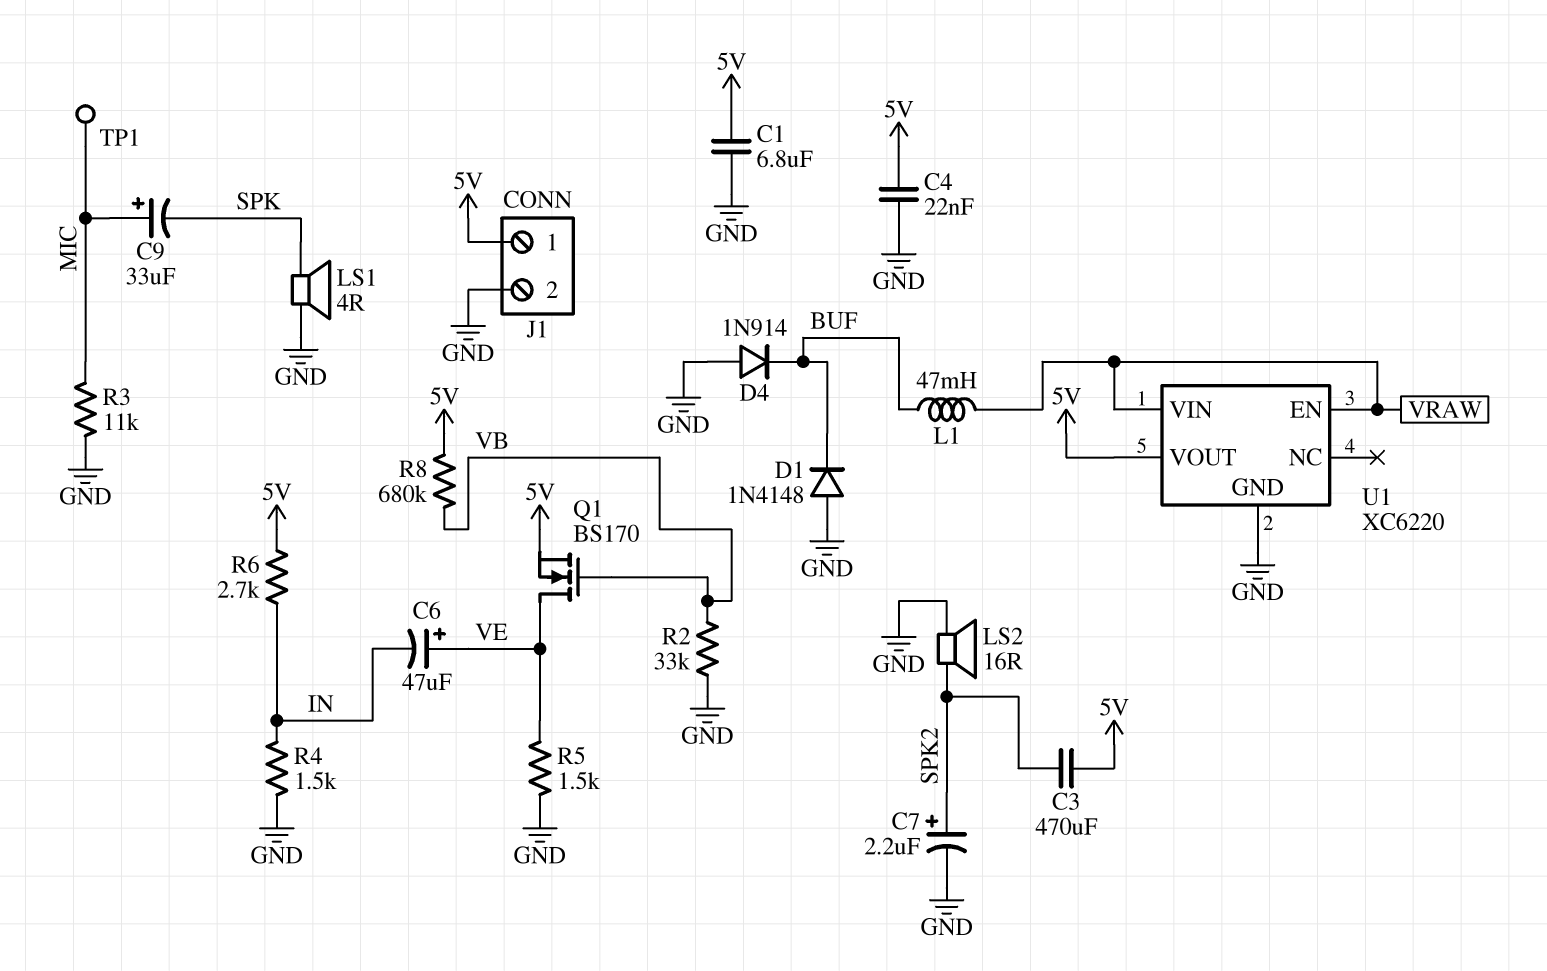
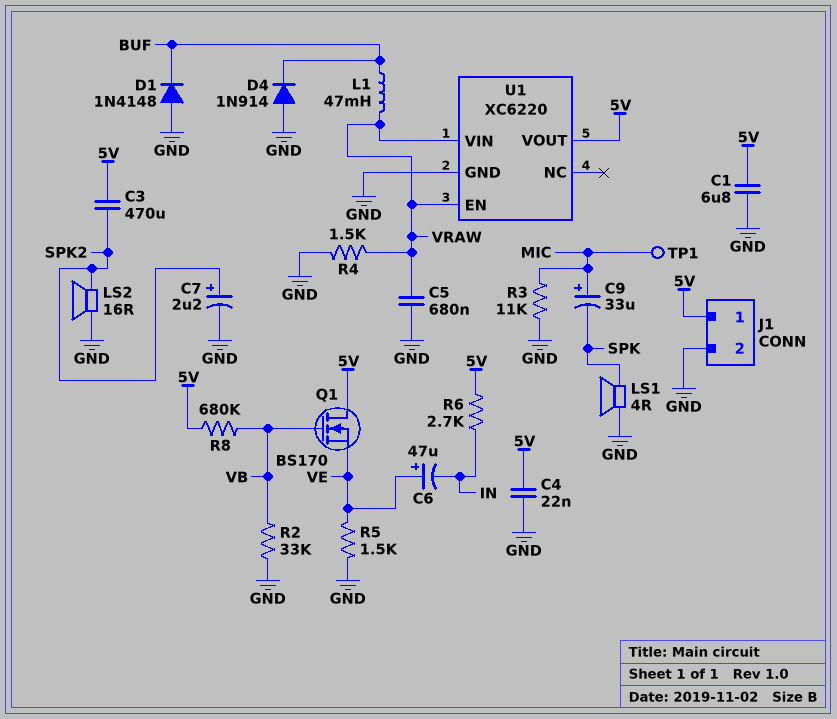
C5: none -> 680nF (GND, VRAW)
Q1: NMOS BS170 (G VB, D VE, S 5V) -> NMOS BS170 (G VB, D 5V, S VE)
R4: 1.5k (GND, IN) -> 1.5k (GND, VRAW)

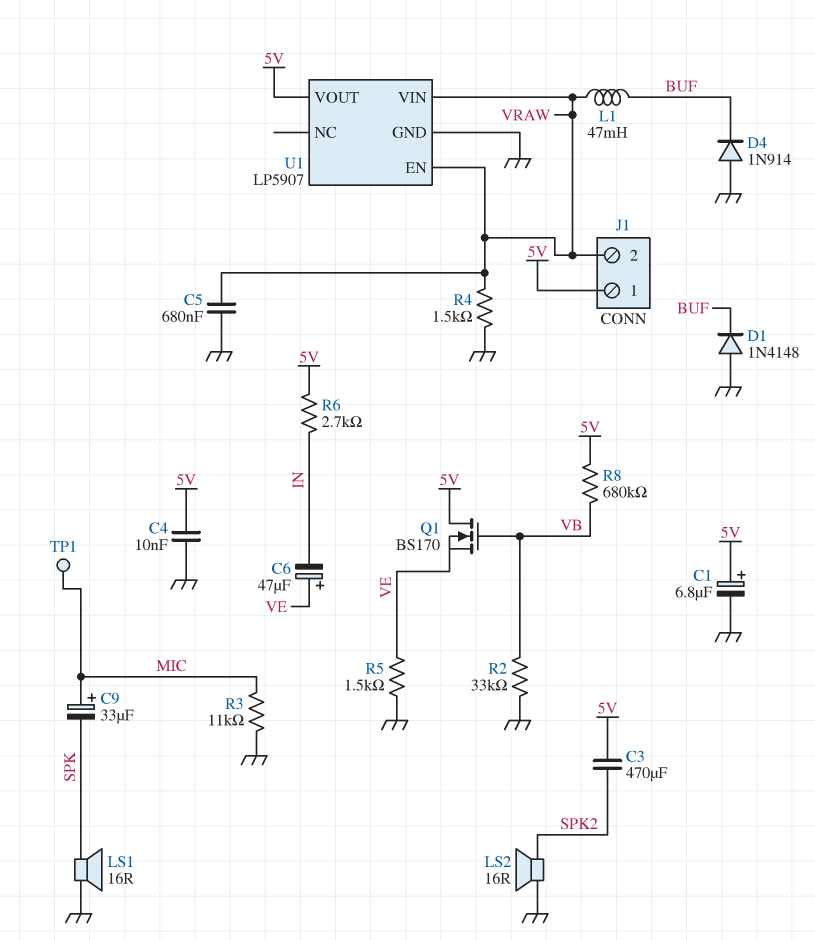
C1: 6.8uF (5V, GND) -> 6.8uF (plus 5V, minus GND)
C4: 22nF (5V, GND) -> 10nF (5V, GND)
C7: 2.2uF (plus SPK2, minus GND) -> none
J1 pin 2: GND -> VRAW
LS1: speaker 4R (GND, SPK) -> speaker 16R (GND, SPK)
U1: XC6220 -> LP5907

